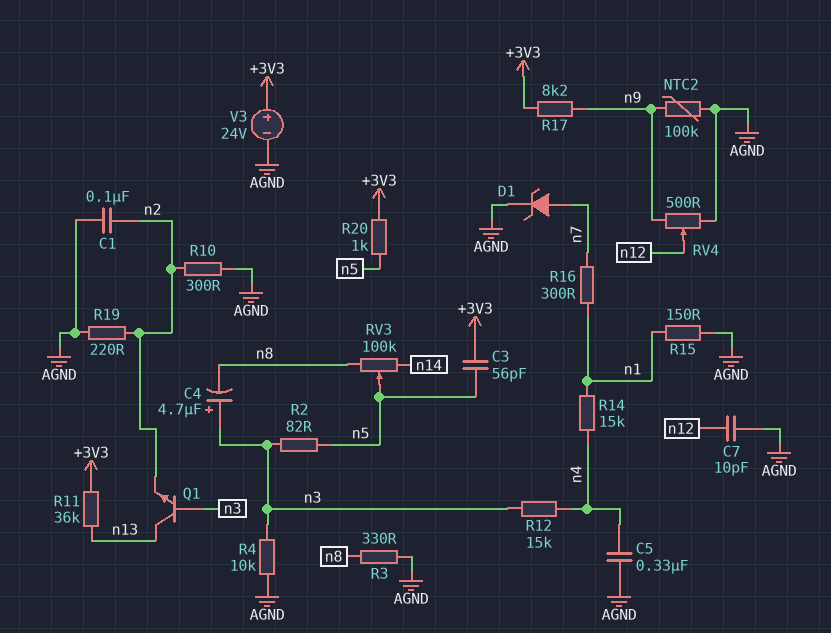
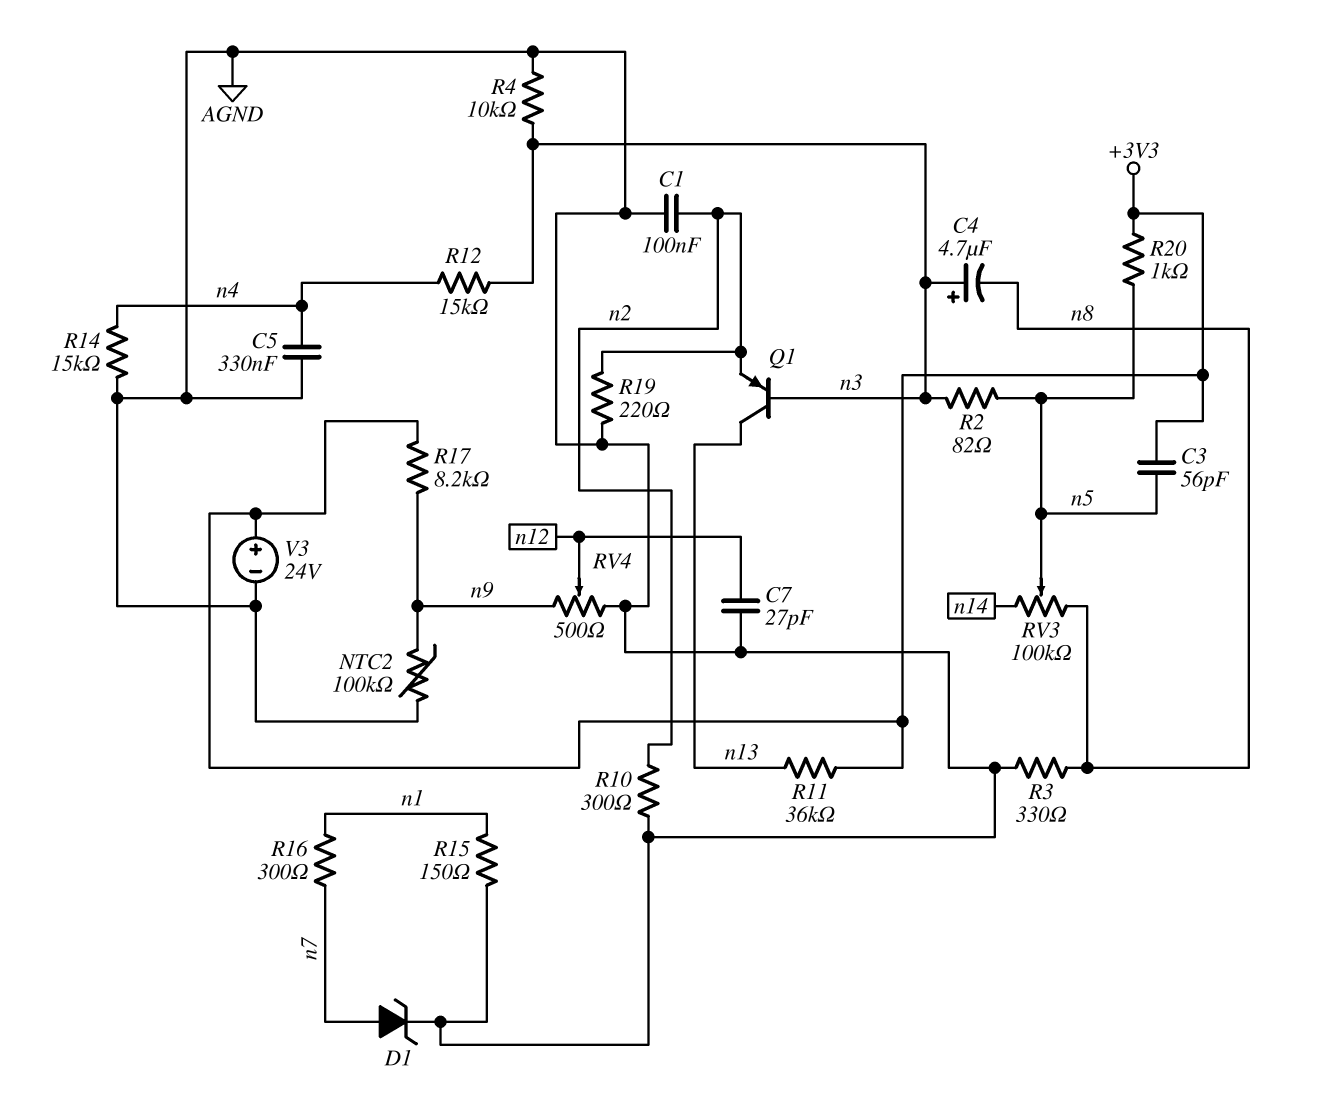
C7: 10pF (AGND, n12) -> 27pF (AGND, n12)
Q1: NPN (B n3, C n13, E n2) -> PNP (B n3, C n13, E n2)
R14: 15k (n1, n4) -> 15k (AGND, n4)

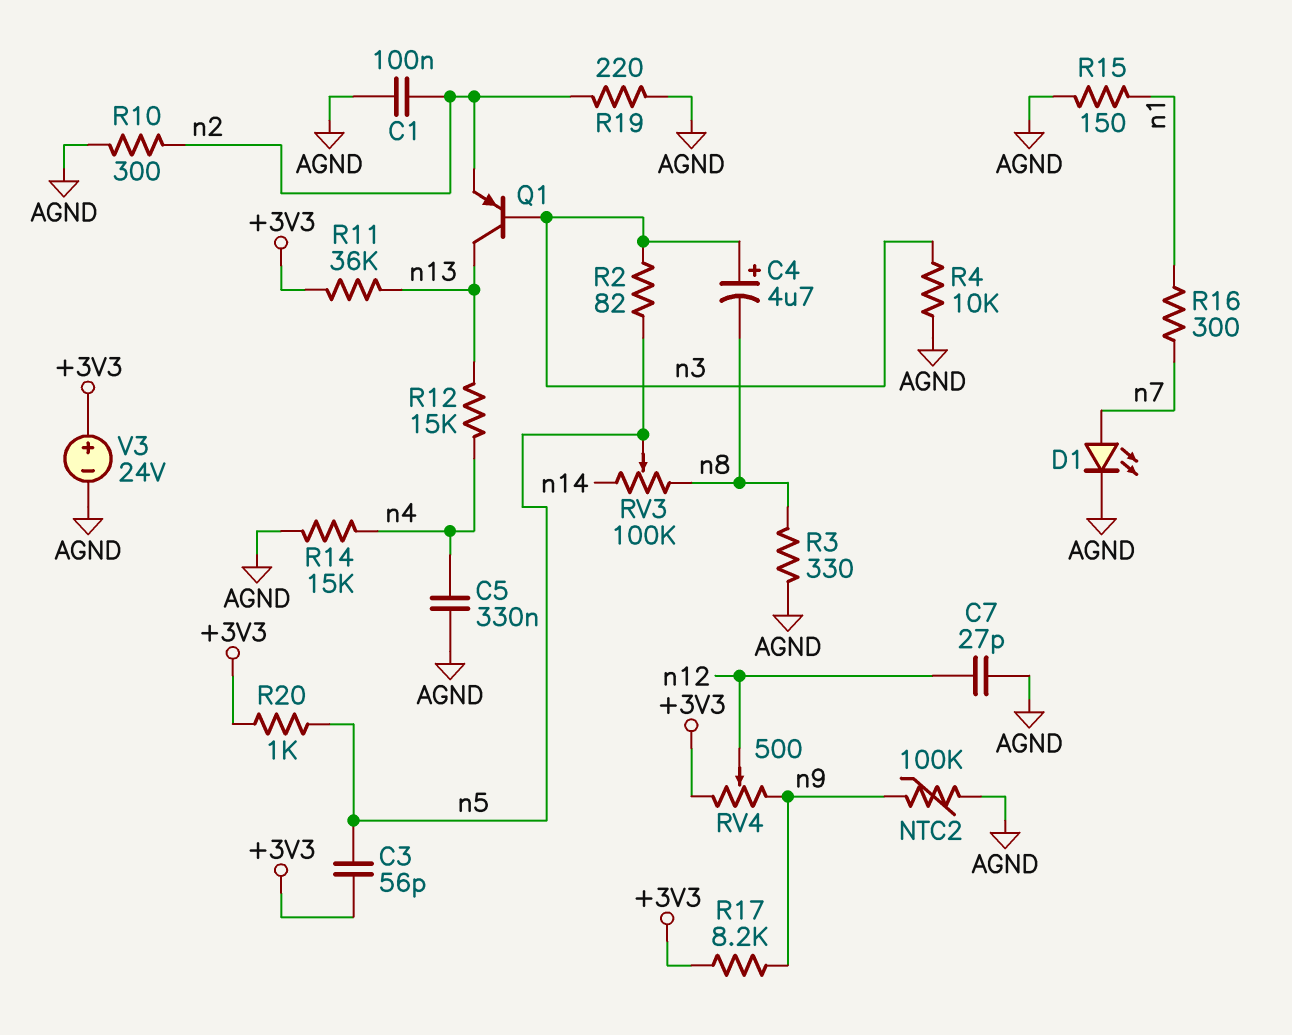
D1: zener (A n7, K AGND) -> LED (A n7, K AGND)
R12: 15k (n3, n4) -> 15k (n4, n13)
RV4: 500 (AGND, n9, wiper n12) -> 500 (+3V3, n9, wiper n12)

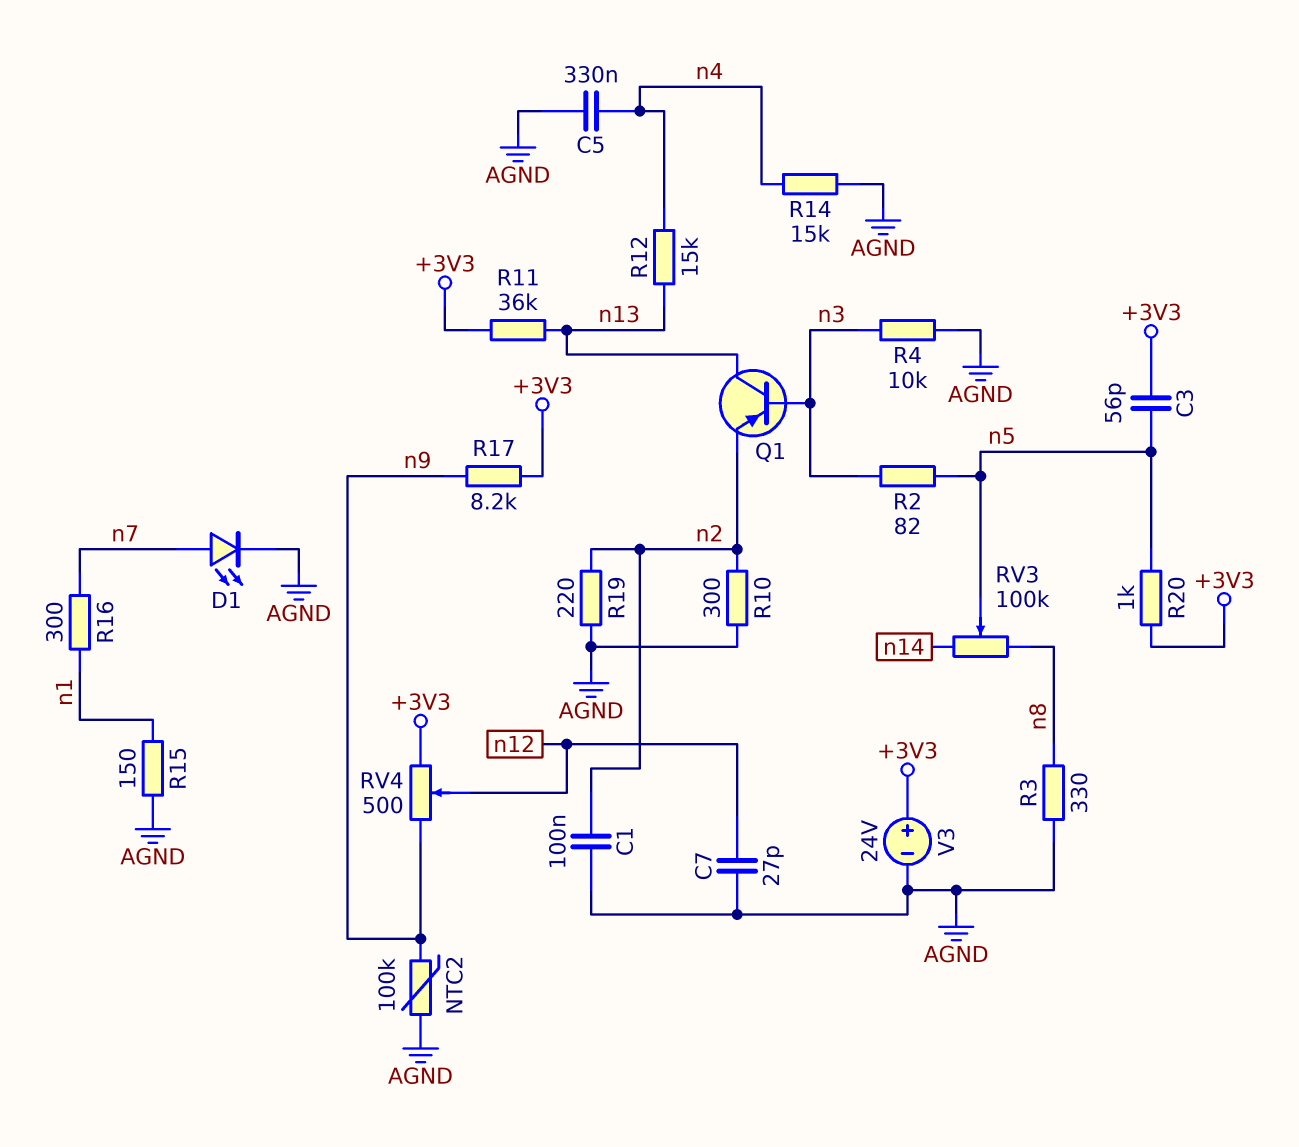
C4: 4.7uF (plus n3, minus n8) -> none

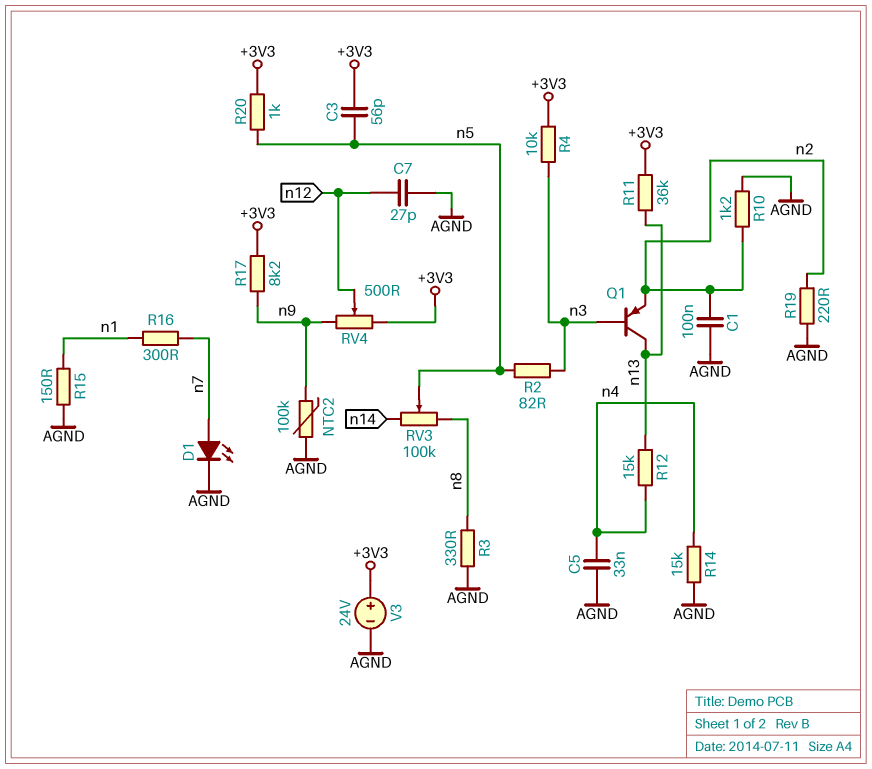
C5: 330nF (AGND, n4) -> 33nF (AGND, n4)
R4: 10k (AGND, n3) -> 10k (+3V3, n3)
R10: 300 (AGND, n2) -> 1.2k (AGND, n2)

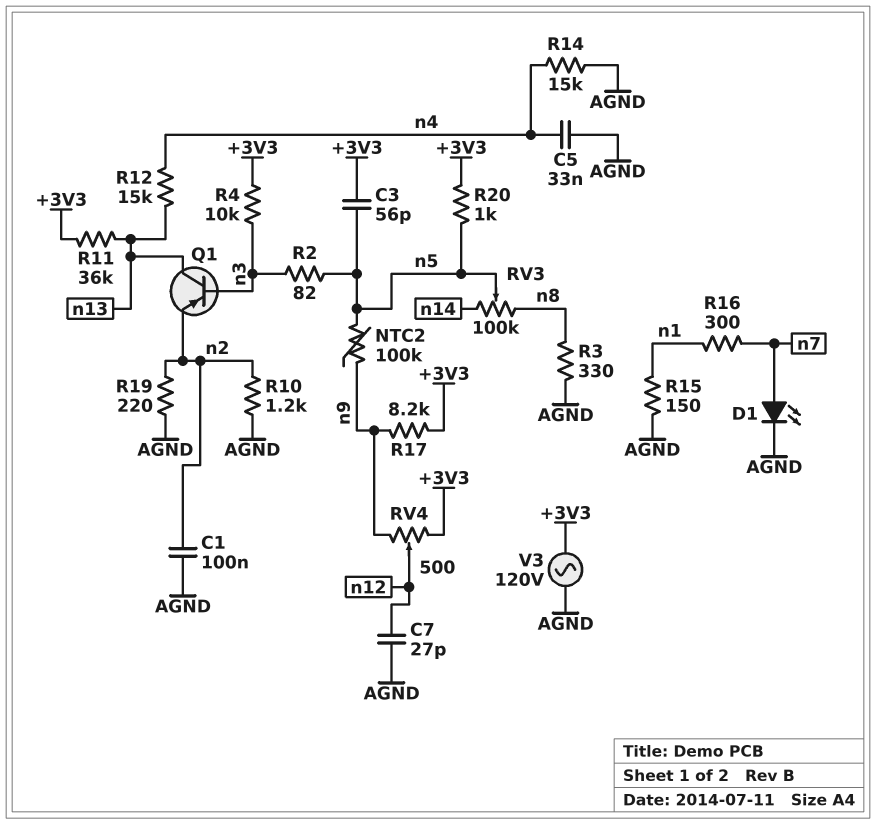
NTC2: 100k (AGND, n9) -> 100k (n5, n9)
V3: 24V (plus +3V3, minus AGND) -> AC 120V (+3V3, AGND)

